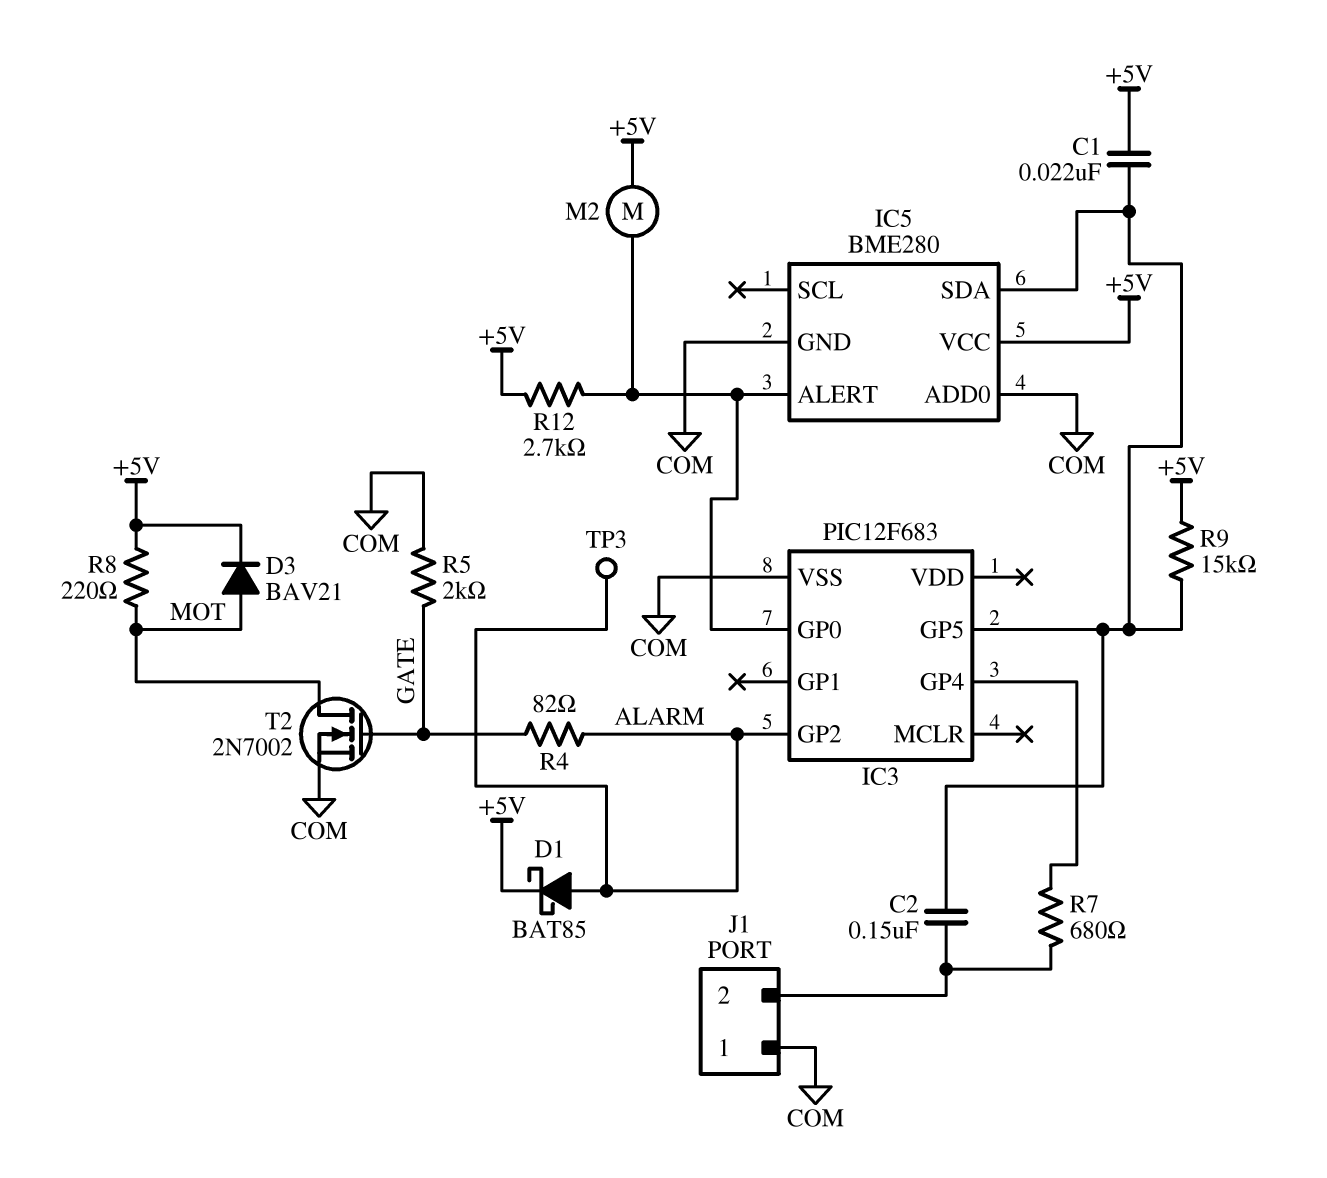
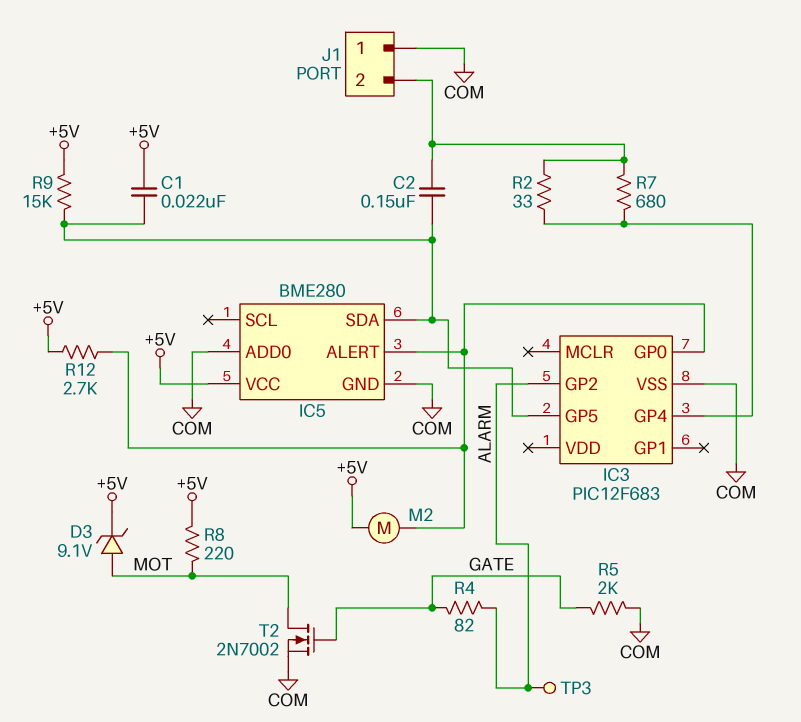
D1: schottky BAT85 (A ALARM, K +5V) -> none
D3: diode BAV21 (A MOT, K +5V) -> zener 9.1V (A MOT, K +5V)
R2: none -> 33 (IC3/GP4, J1/2)

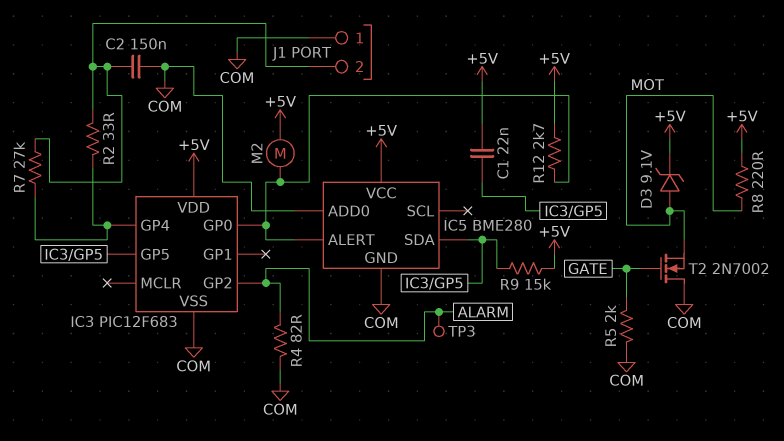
C2: 150nF (IC3/GP5, J1/2) -> 150nF (COM, J1/2)
IC3 pin VDD: none -> +5V
R4: 82 (ALARM, GATE) -> 82 (ALARM, COM)
R7: 680 (IC3/GP4, J1/2) -> 27k (IC3/GP4, J1/2)
T2: NMOS 2N7002 (G GATE, D MOT, S COM) -> NMOS 2N7002 (G GATE, D COM, S MOT)

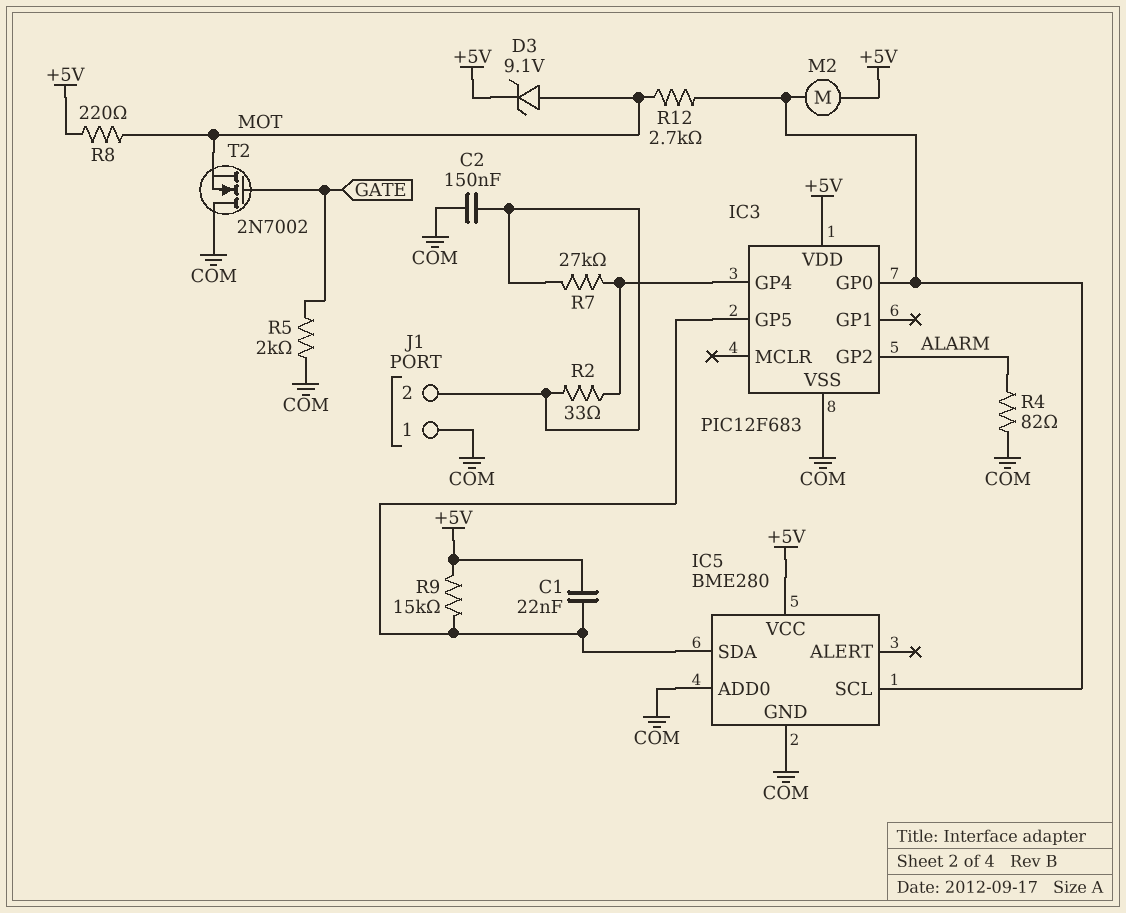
IC5 pin ALERT: IC3/GP0 -> none
IC5 pin SCL: none -> IC3/GP0
R12: 2.7k (+5V, IC3/GP0) -> 2.7k (IC3/GP0, MOT)
TP3: test point (ALARM) -> none

